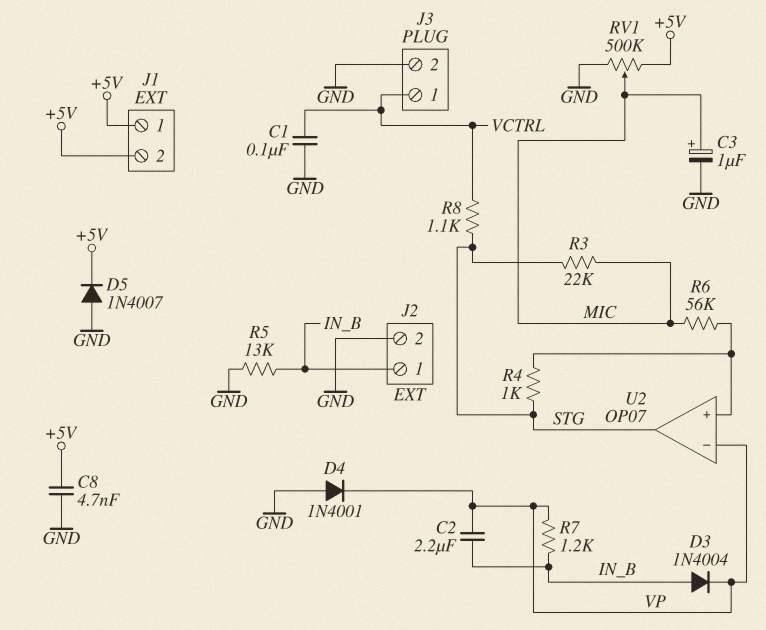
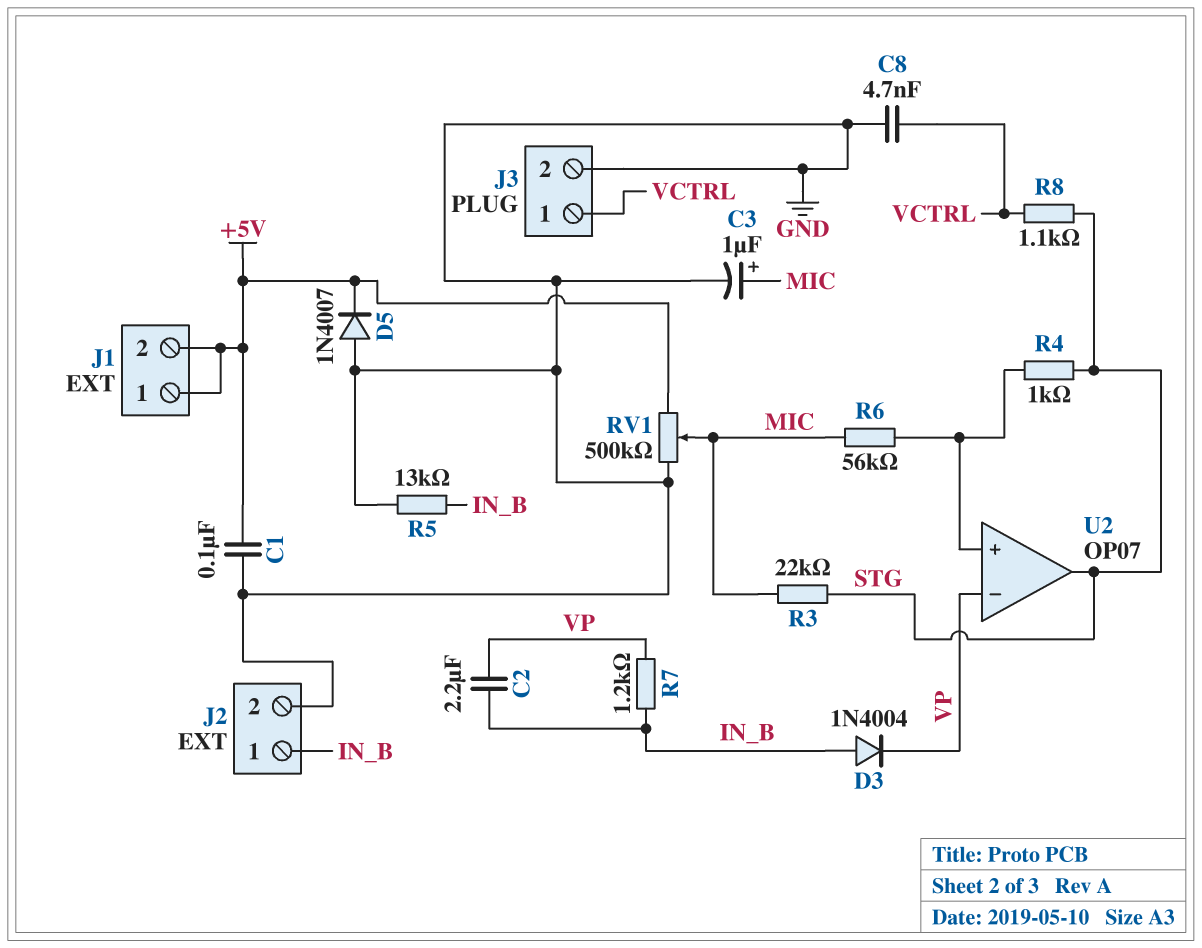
C1: 100nF (GND, VCTRL) -> 100nF (+5V, GND)
C8: 4.7nF (+5V, GND) -> 4.7nF (GND, VCTRL)
D4: diode 1N4001 (A GND, K VP) -> none

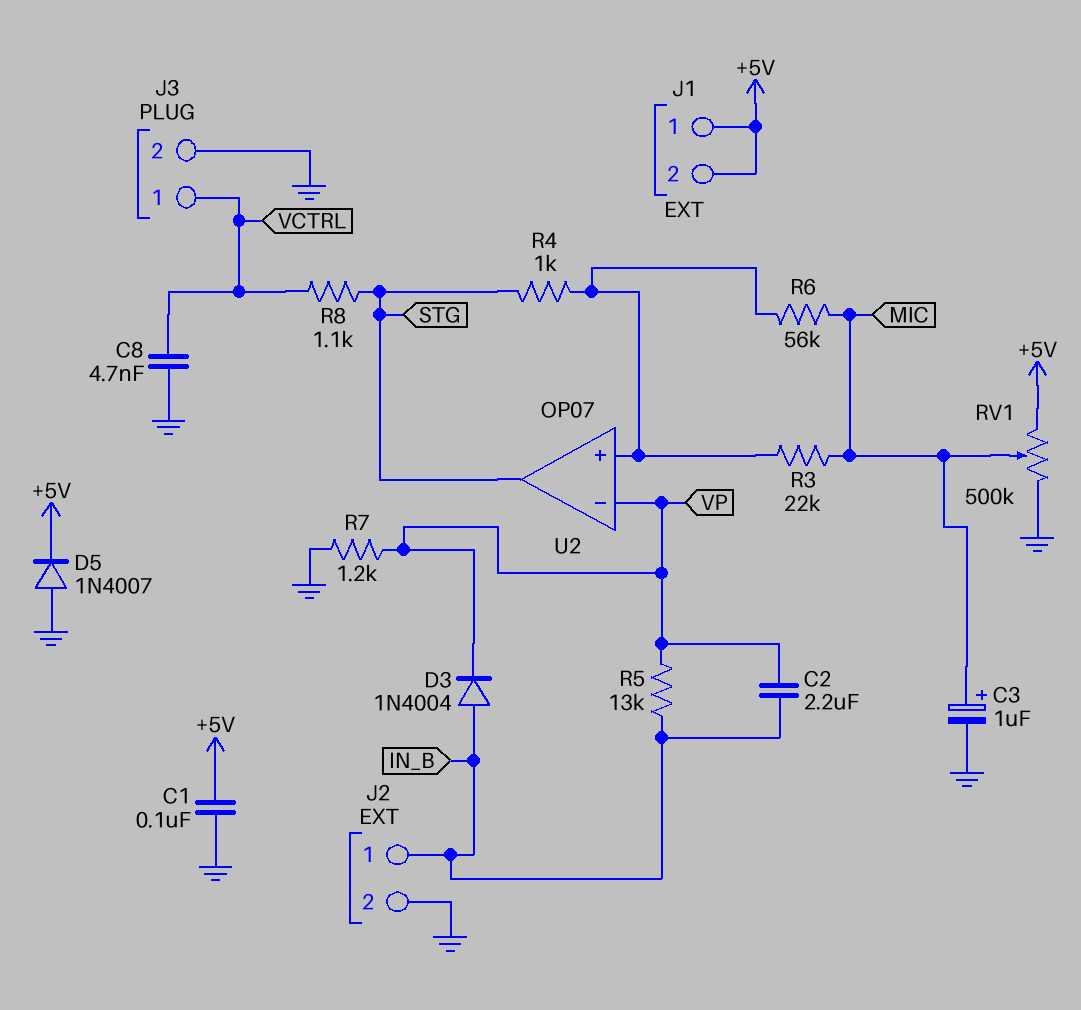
R3: 22k (MIC, STG) -> 22k (MIC, U2/in+)
R5: 13k (GND, IN_B) -> 13k (IN_B, VP)
R7: 1.2k (IN_B, VP) -> 1.2k (GND, VP)

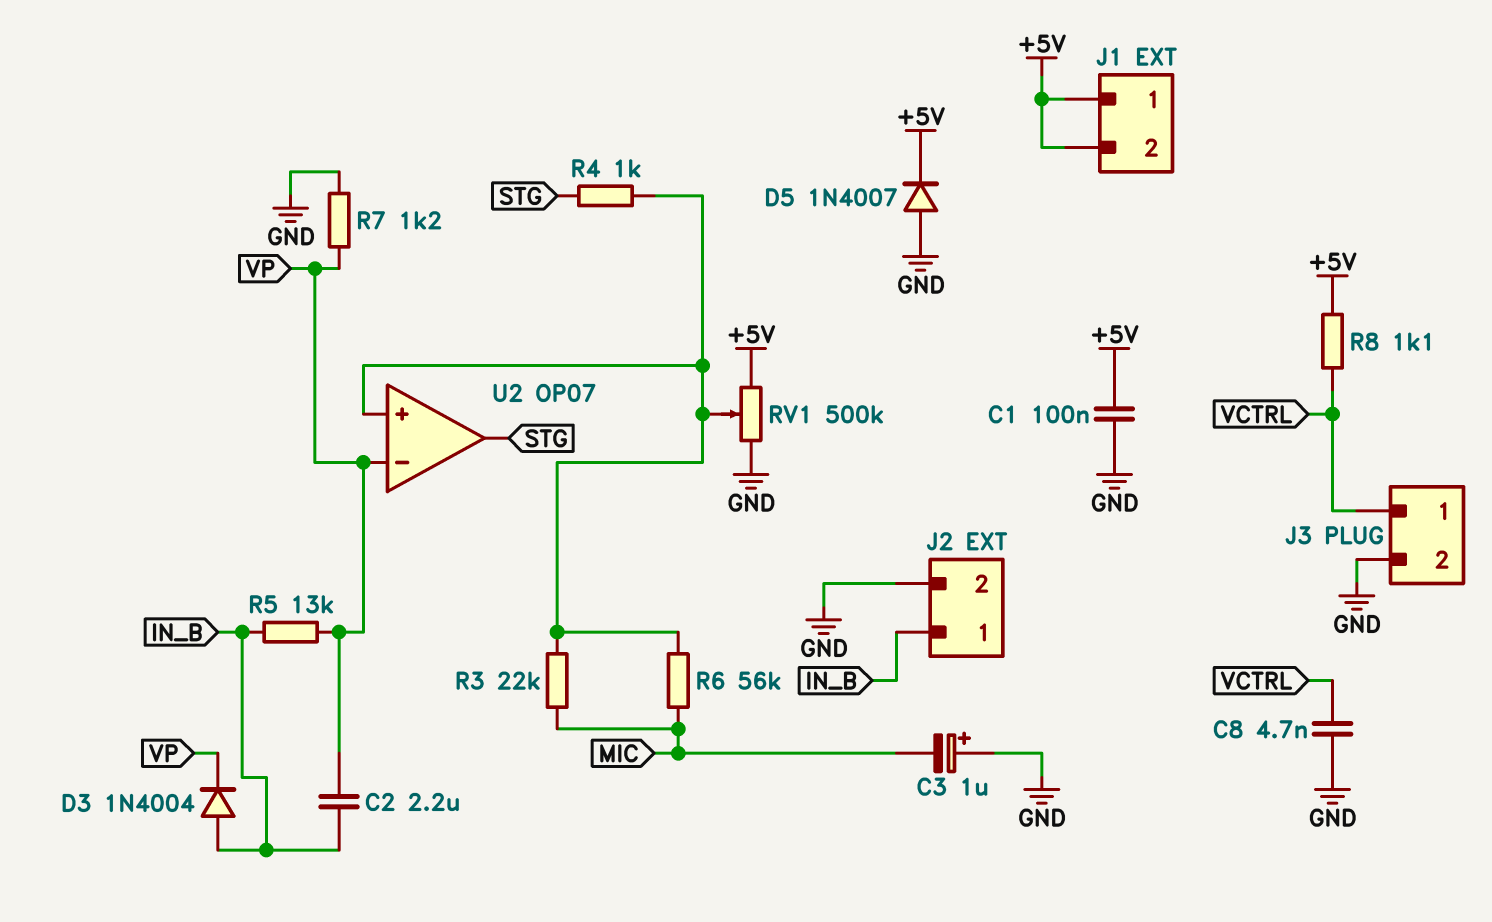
C3: 1uF (plus MIC, minus GND) -> 1uF (plus GND, minus MIC)
R8: 1.1k (STG, VCTRL) -> 1.1k (+5V, VCTRL)
RV1: 500k (+5V, GND, wiper MIC) -> 500k (+5V, GND, wiper U2/in+)

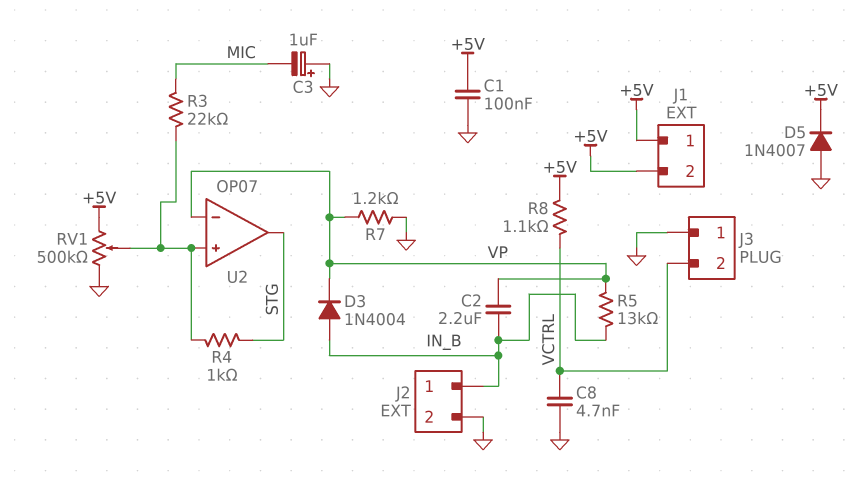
J3 pin 1: VCTRL -> GND
J3 pin 2: GND -> VCTRL
R6: 56k (MIC, U2/in+) -> none

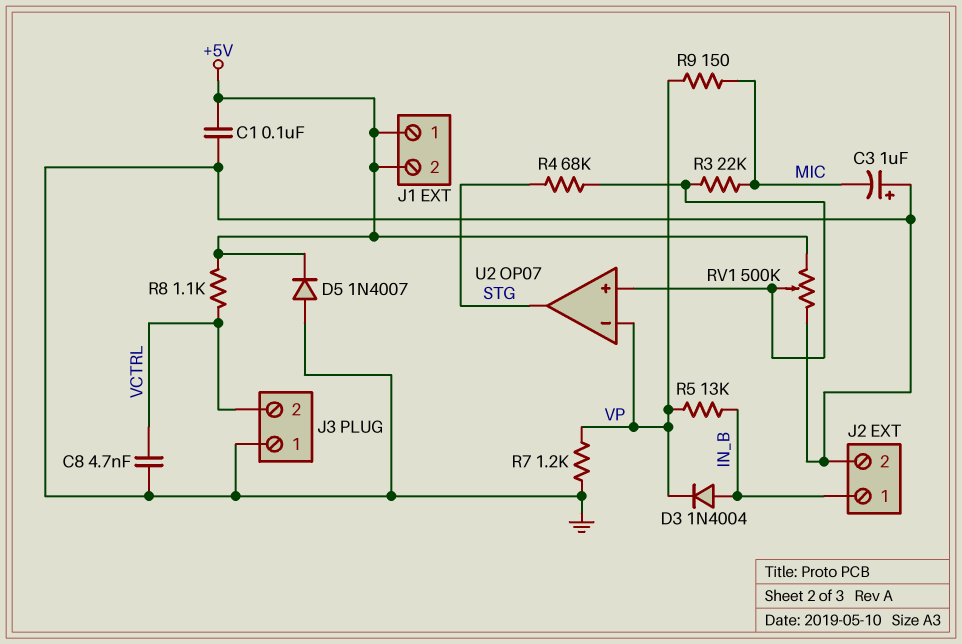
C2: 2.2uF (IN_B, VP) -> none
R4: 1k (STG, U2/in+) -> 68k (STG, U2/in+)
R9: none -> 150 (MIC, VP)

